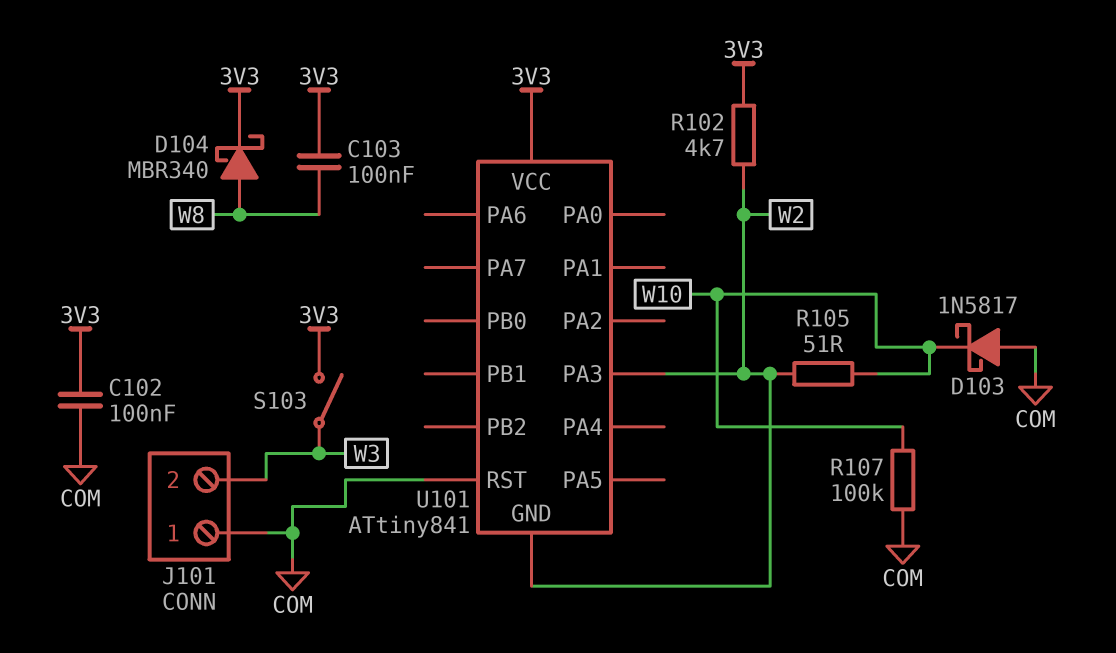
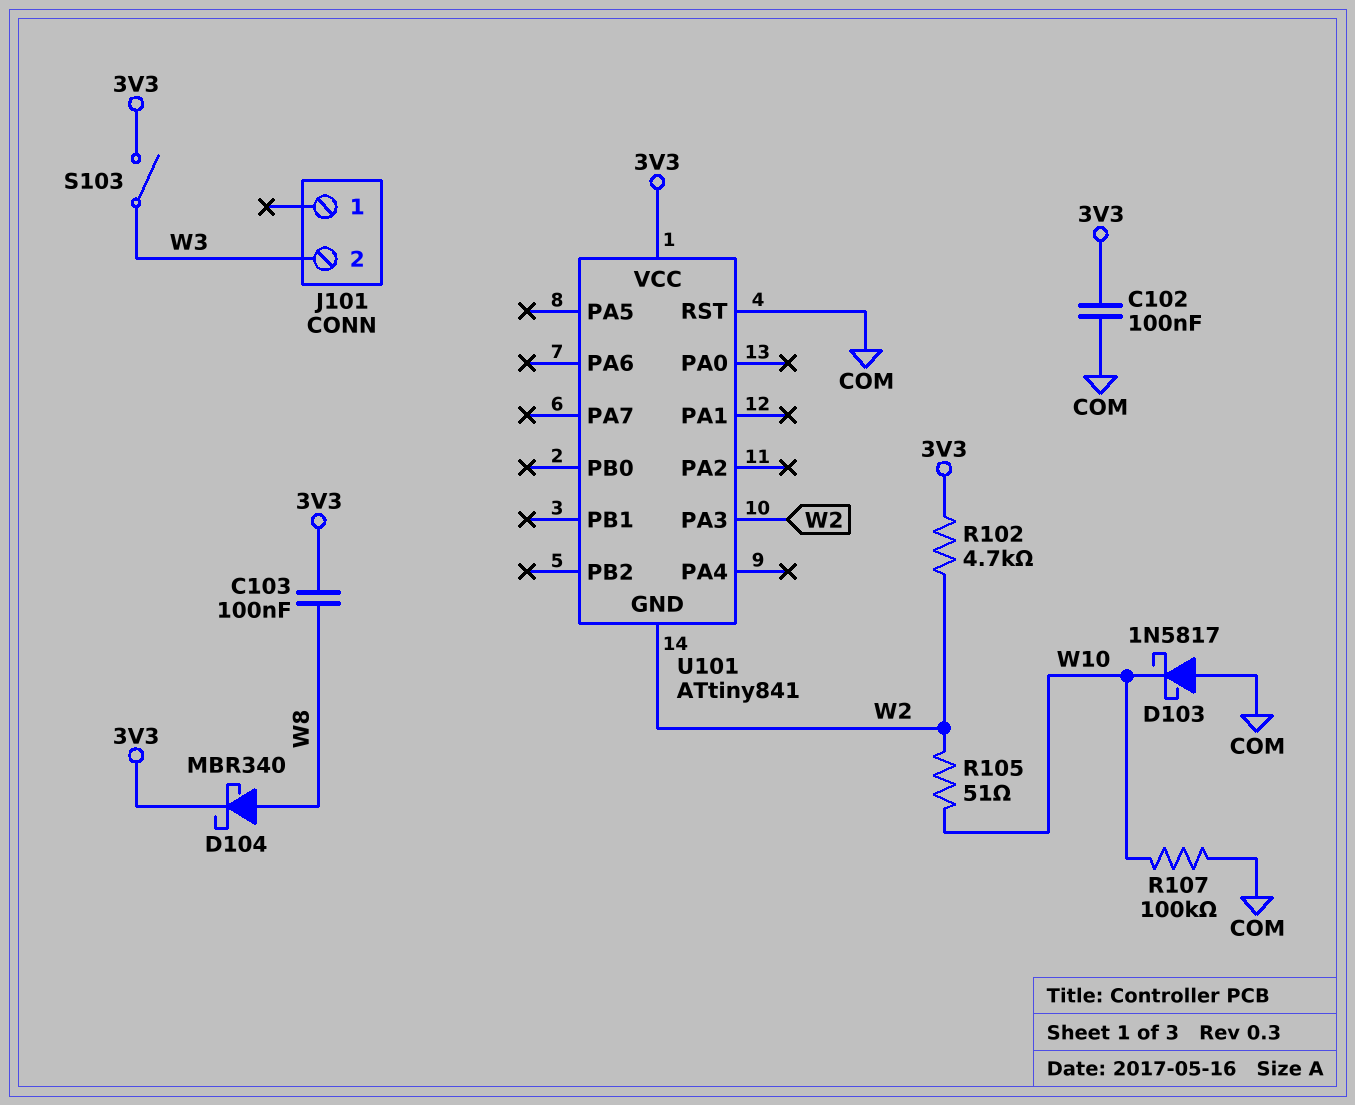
J101 pin 1: COM -> none

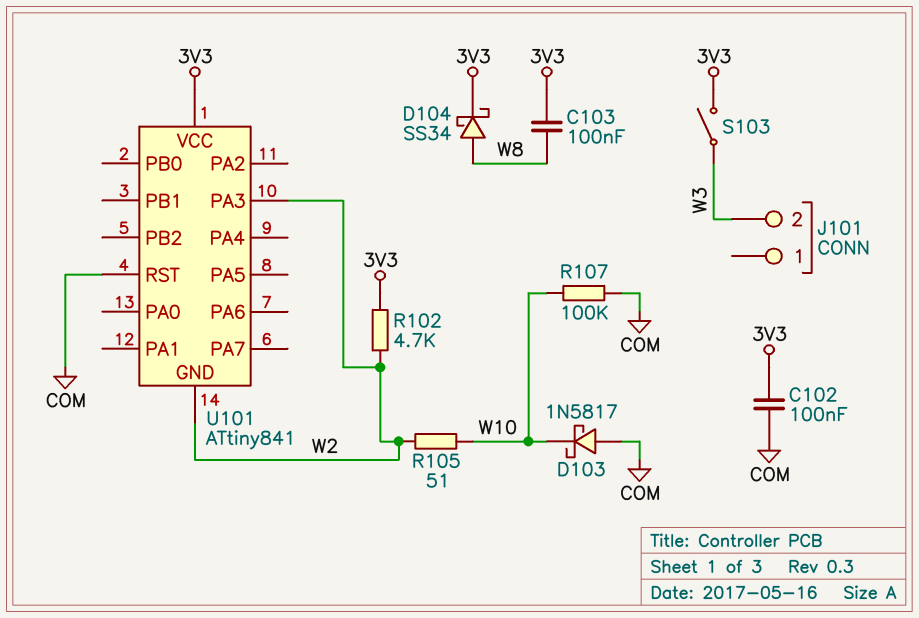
D104: schottky MBR340 (A W8, K 3V3) -> schottky SS34 (A W8, K 3V3)

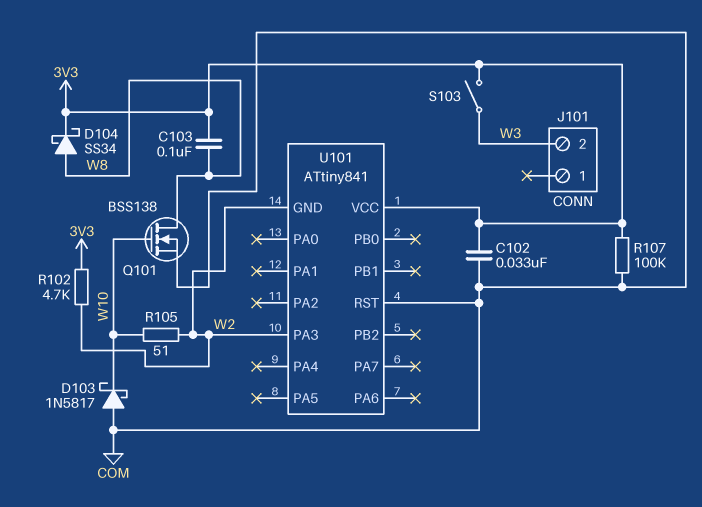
C102: 100nF (3V3, COM) -> 33nF (3V3, COM)
Q101: none -> NMOS BSS138 (G W10, D W8, S COM)
R107: 100k (COM, W10) -> 100k (3V3, COM)

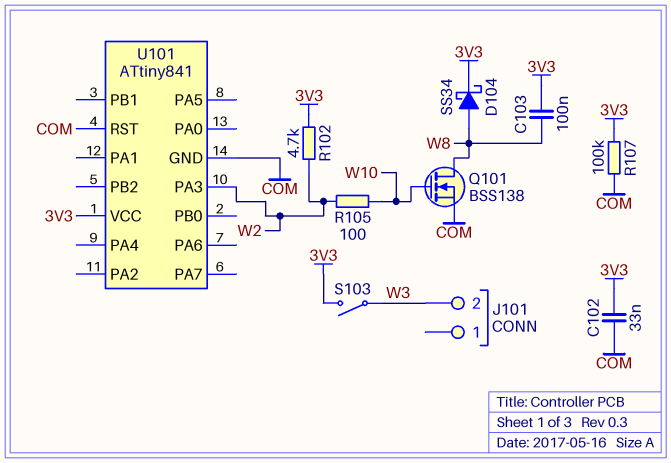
D103: schottky 1N5817 (A COM, K W10) -> none
R105: 51 (W2, W10) -> 100 (W2, W10)
U101 pin GND: W2 -> COM

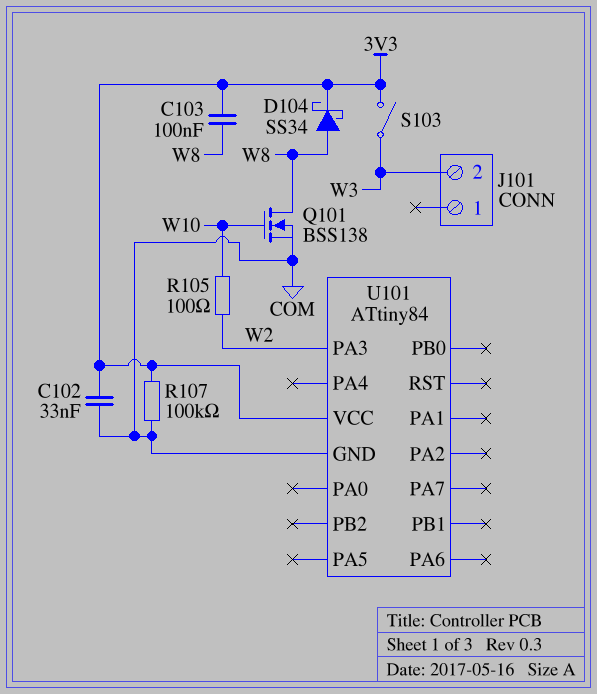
R102: 4.7k (3V3, W2) -> none
U101: ATtiny841 -> ATtiny84
U101 pin RST: COM -> none

